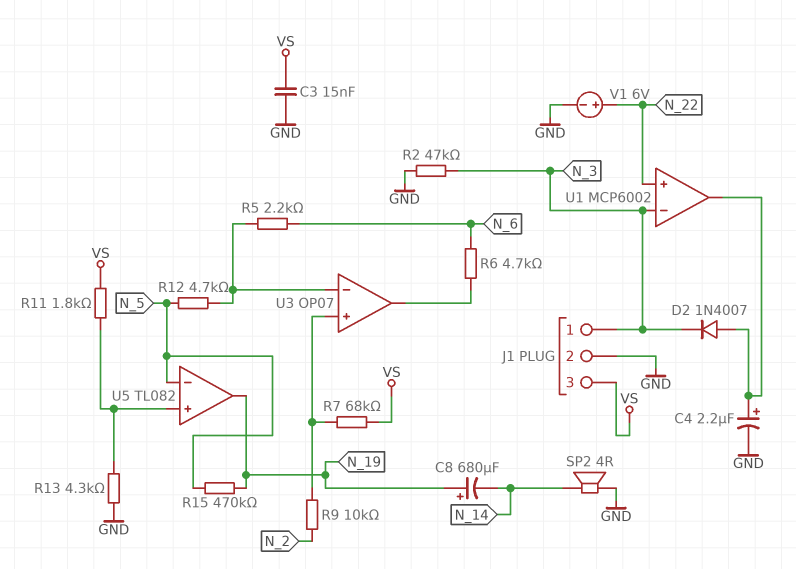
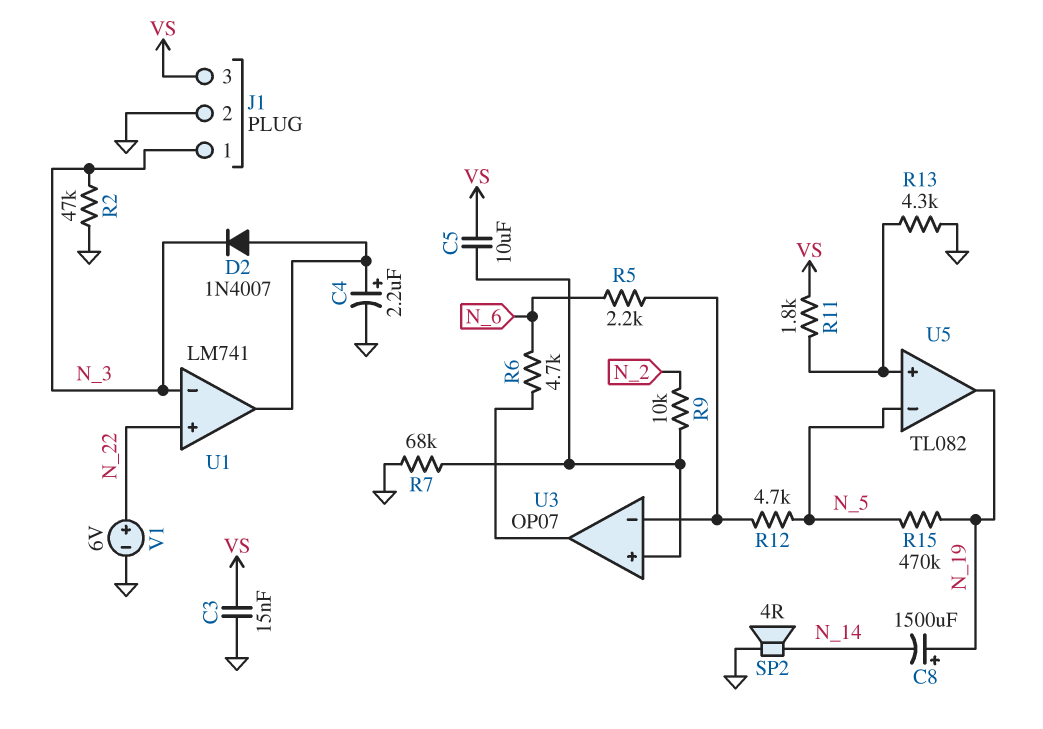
C5: none -> 10uF (U3/in+, VS)
C8: 680uF (plus N_19, minus N_14) -> 1500uF (plus N_19, minus N_14)
R7: 68k (U3/in+, VS) -> 68k (GND, U3/in+)
U1: MCP6002 -> LM741

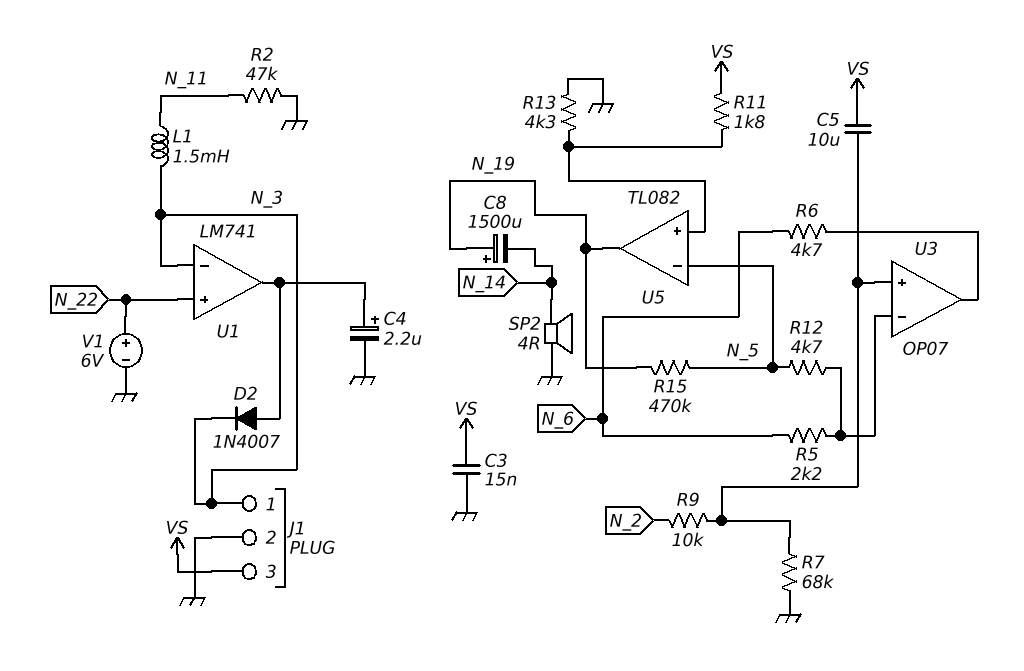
L1: none -> 1.5mH (N_3, N_11)
R2: 47k (GND, N_3) -> 47k (GND, N_11)

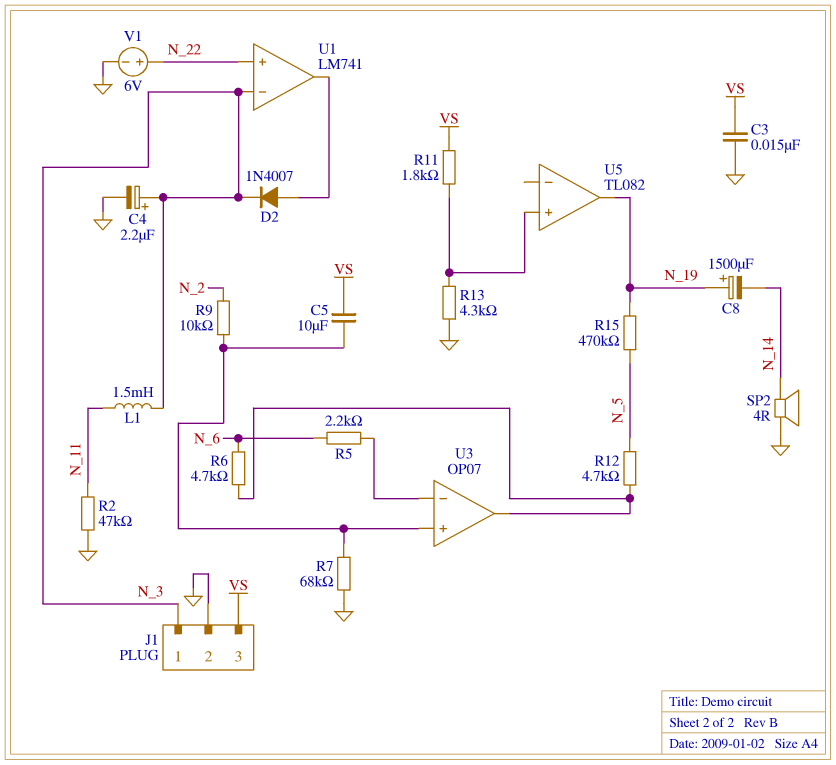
C4: 2.2uF (plus U1/out, minus GND) -> 2.2uF (plus N_3, minus GND)
R12: 4.7k (N_5, U3/in-) -> 4.7k (N_5, U3/out)
U5 pin in-: N_5 -> none

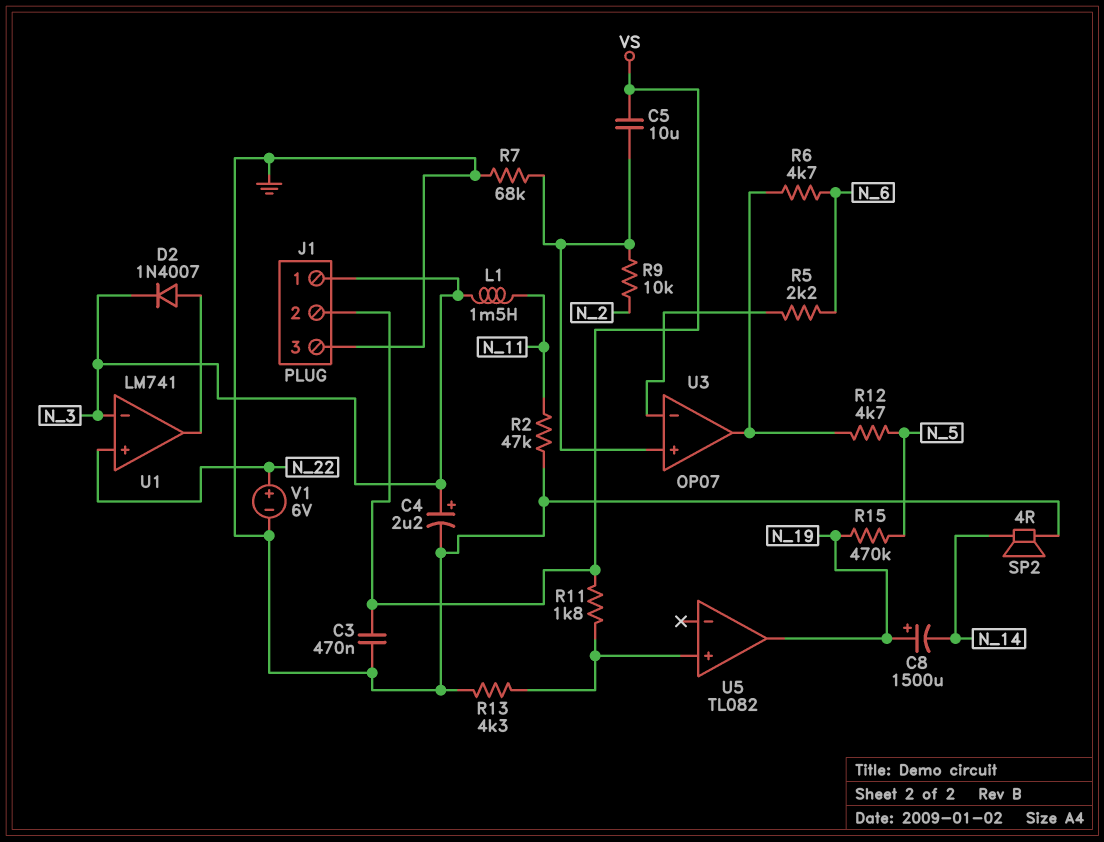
C3: 15nF (GND, VS) -> 470nF (GND, VS)
J1 pin 2: GND -> VS
J1 pin 3: VS -> GND

